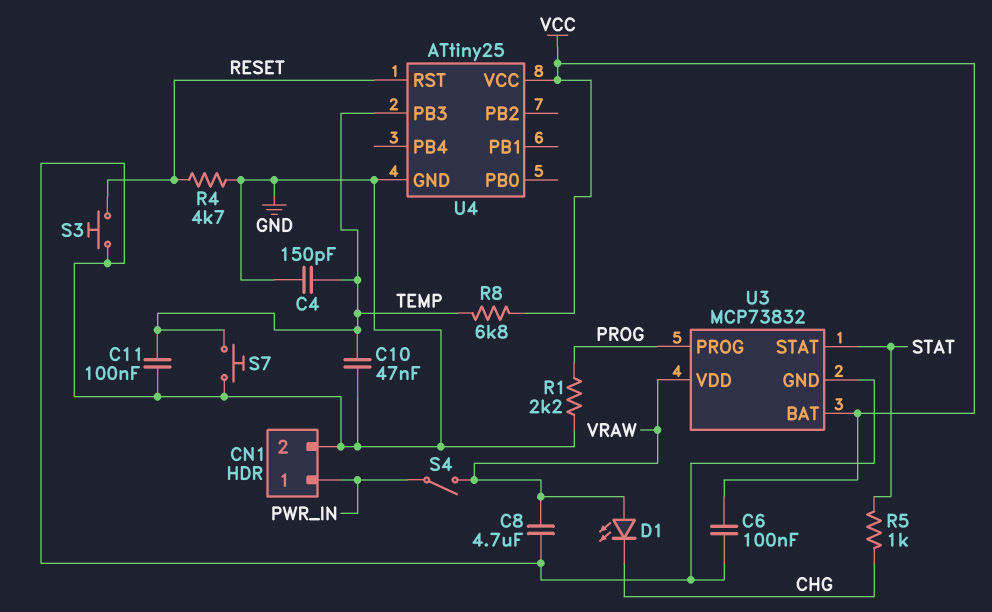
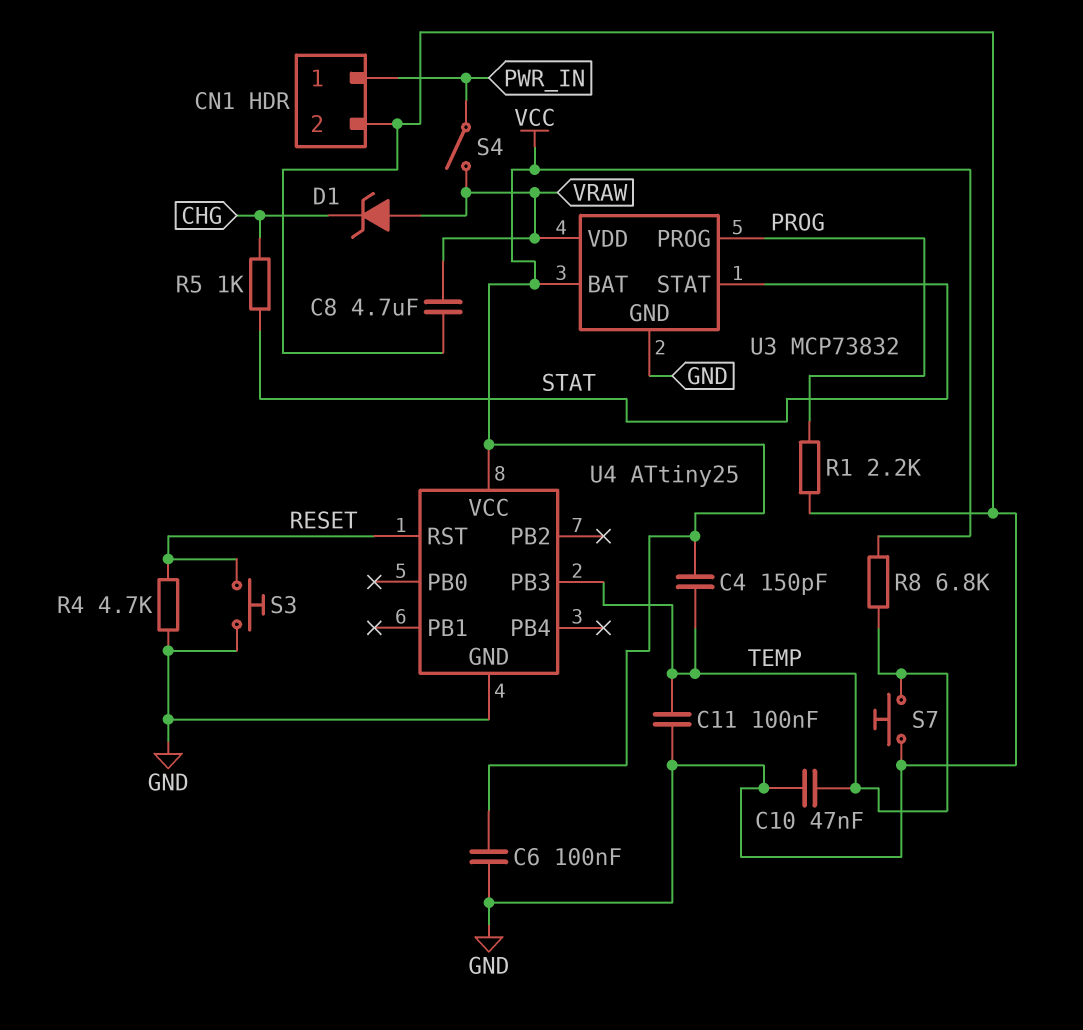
C4: 150pF (GND, TEMP) -> 150pF (TEMP, VCC)
D1: LED (A VRAW, K CHG) -> zener (A VRAW, K CHG)

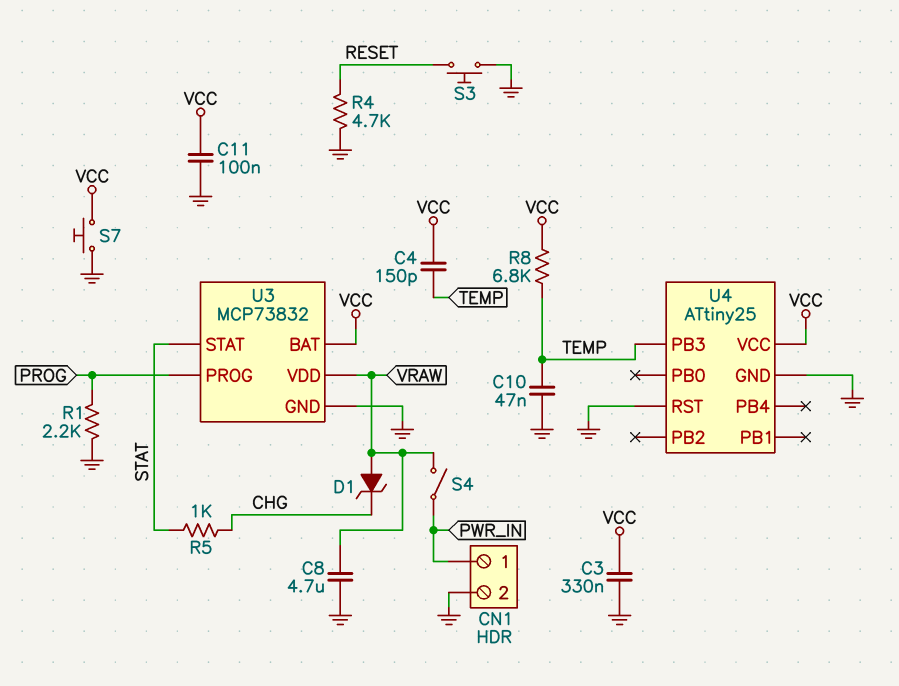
C3: none -> 330nF (GND, VCC)
C6: 100nF (GND, VCC) -> none
C11: 100nF (GND, TEMP) -> 100nF (GND, VCC)
S7: button (GND, TEMP) -> button (GND, VCC)
U4 pin RST: RESET -> GND

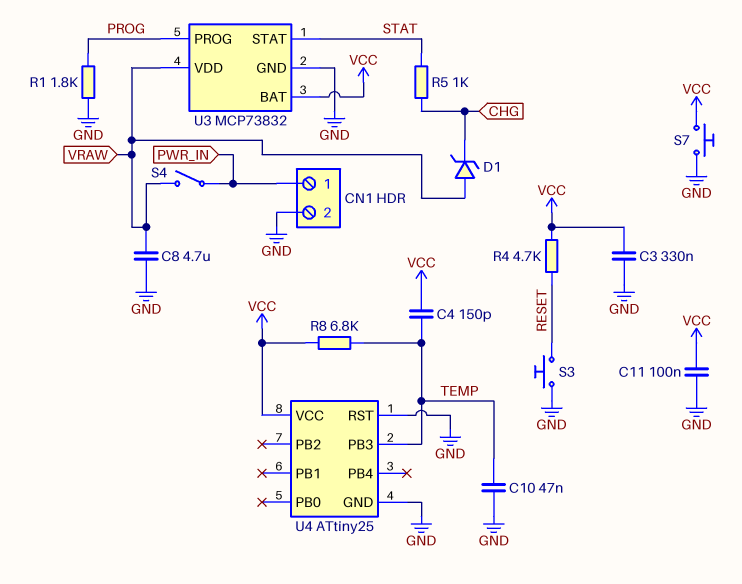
R1: 2.2k (GND, PROG) -> 1.8k (GND, PROG)
R4: 4.7k (GND, RESET) -> 4.7k (RESET, VCC)

